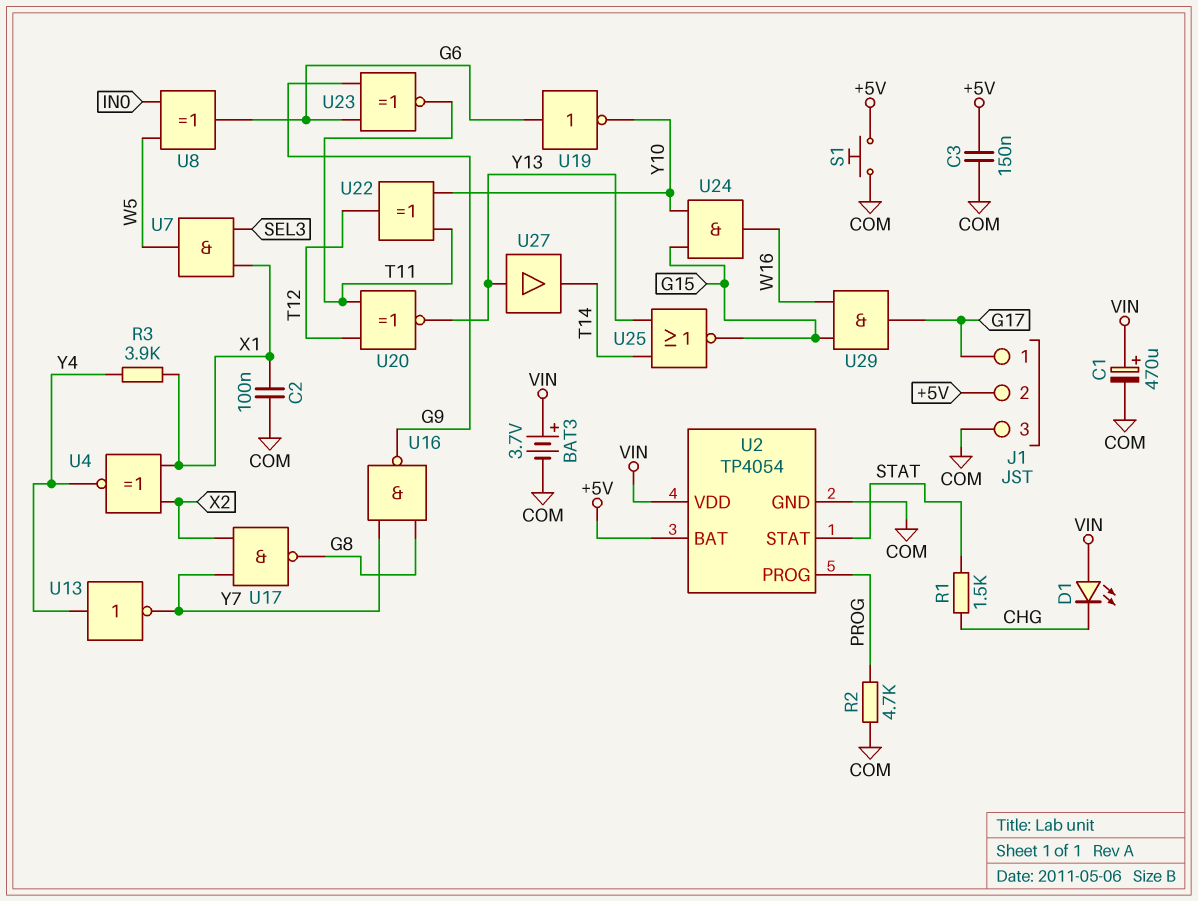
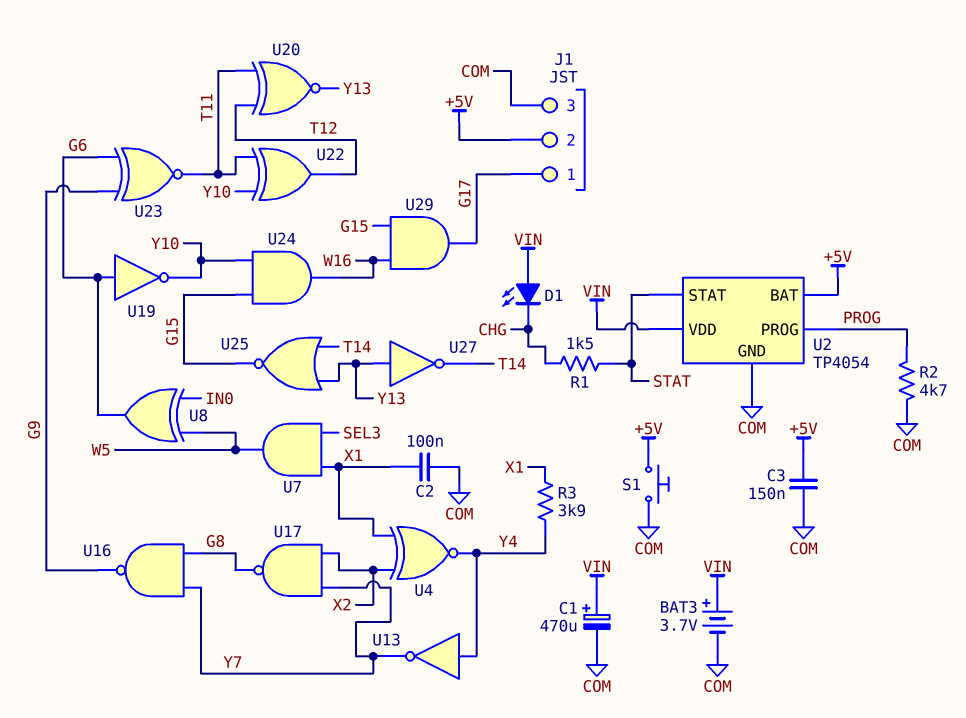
U27: buffer (in Y13, out T14) -> NOT (in Y13, out T14)

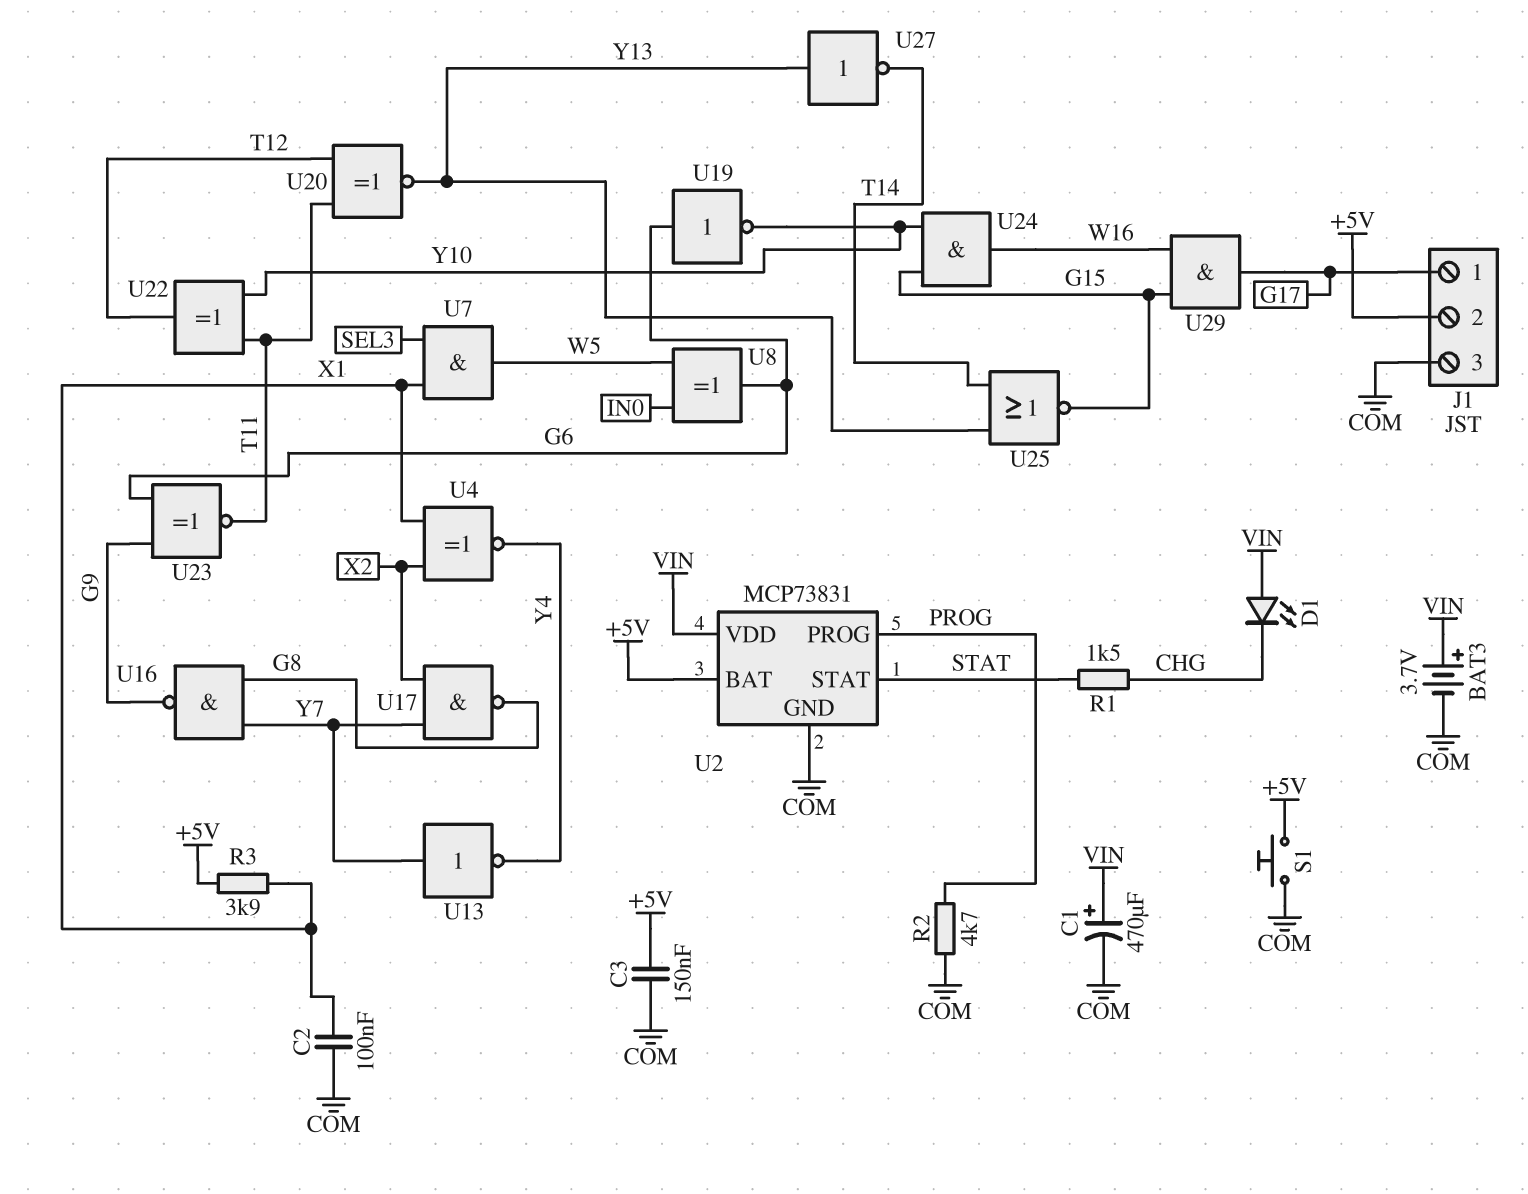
R3: 3.9k (X1, Y4) -> 3.9k (+5V, X1)
U2: TP4054 -> MCP73831
U13: NOT (in Y4, out Y7) -> NOT (in Y7, out Y4)

